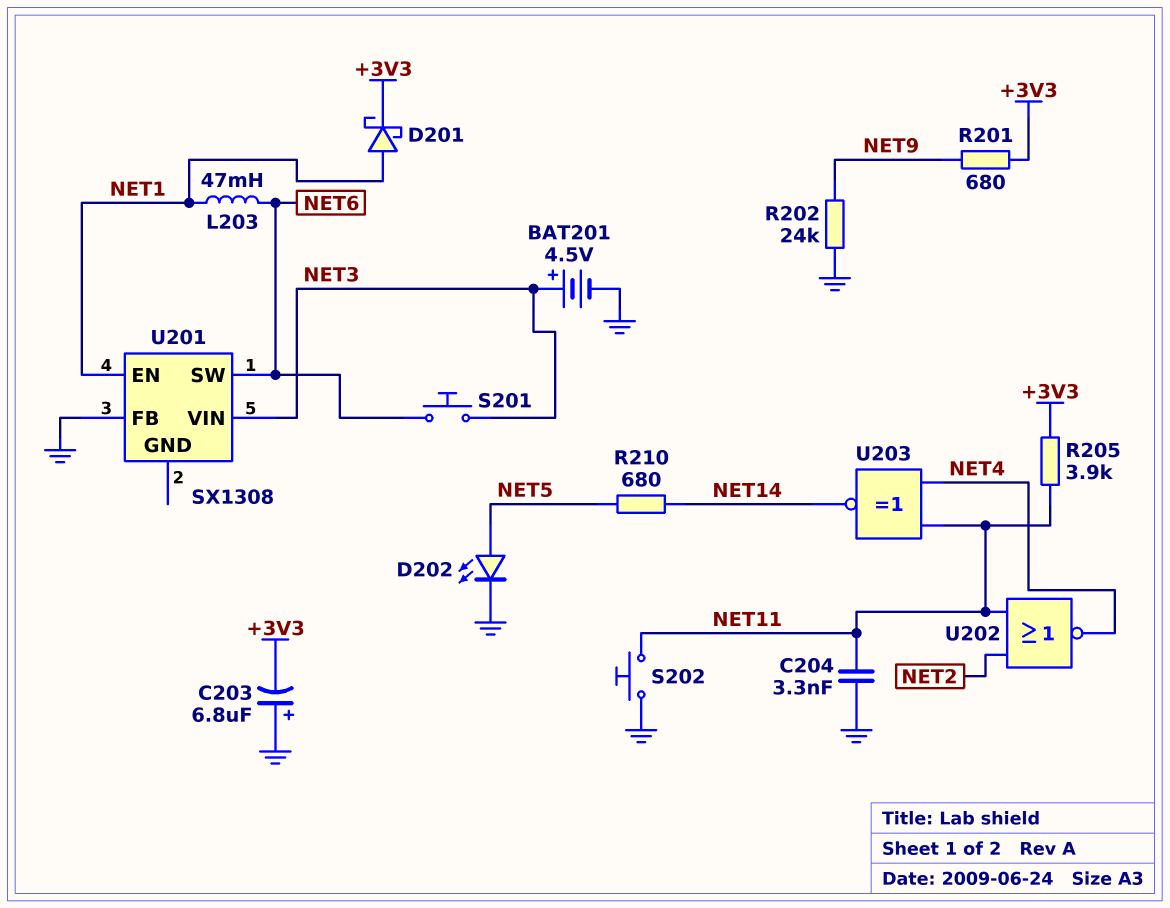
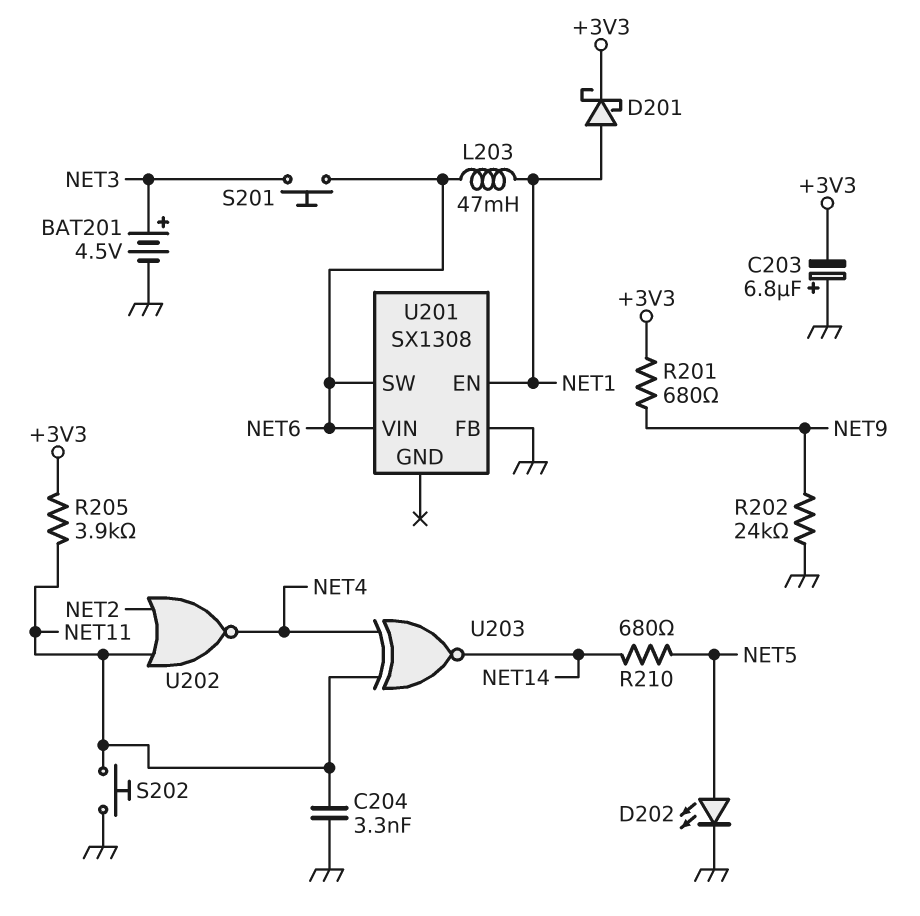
U201 pin VIN: NET3 -> NET6

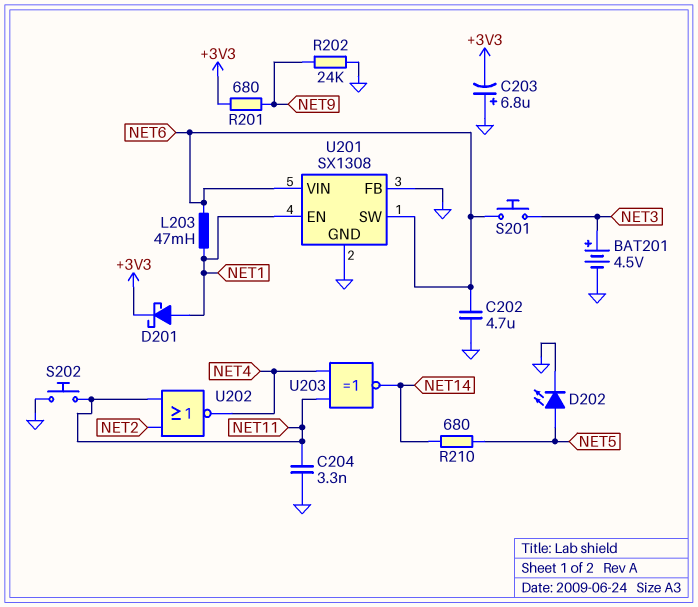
C202: none -> 4.7uF (GND, NET6)
R205: 3.9k (+3V3, NET11) -> none
U201 pin GND: none -> GND

